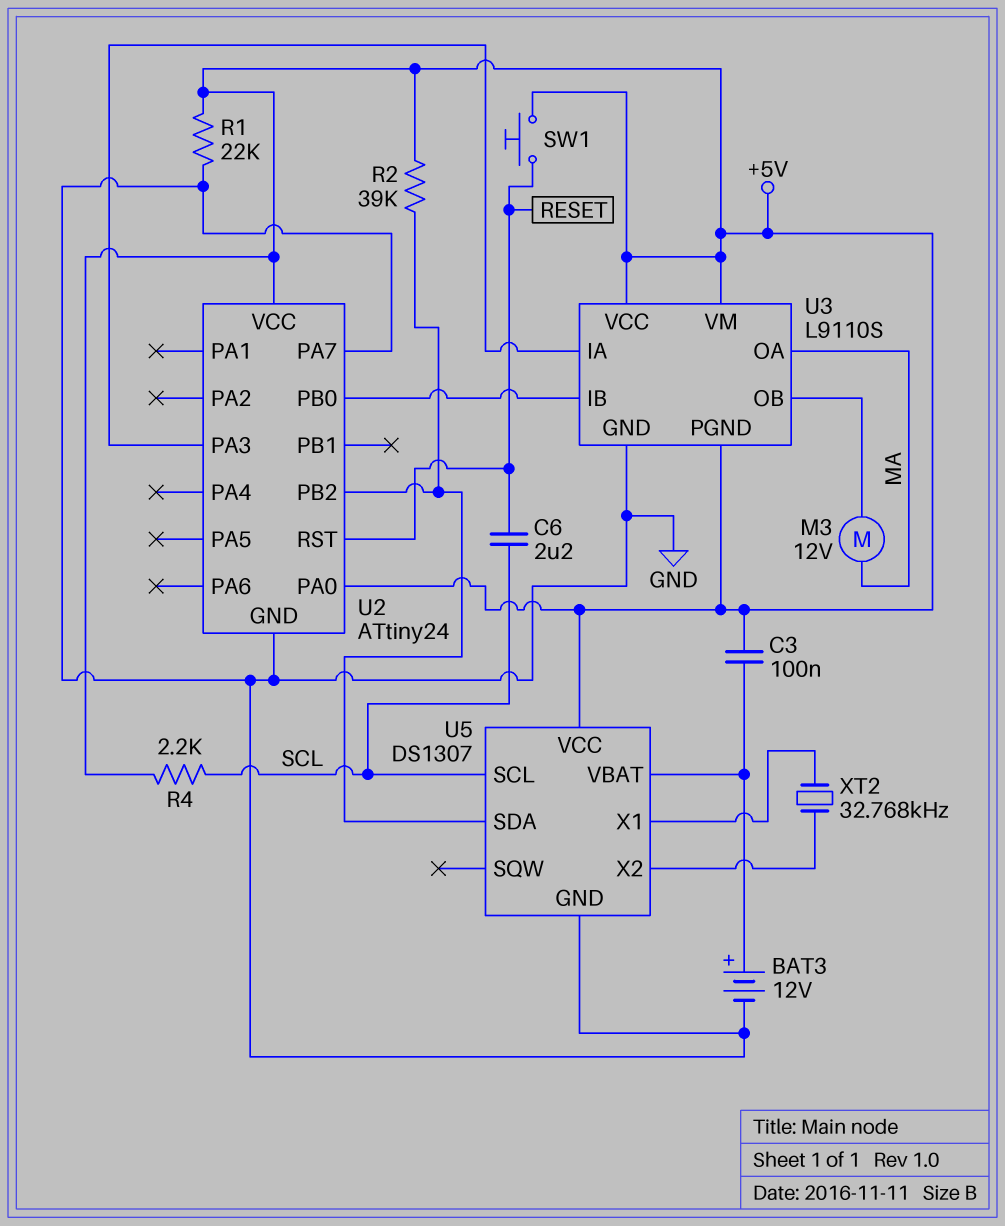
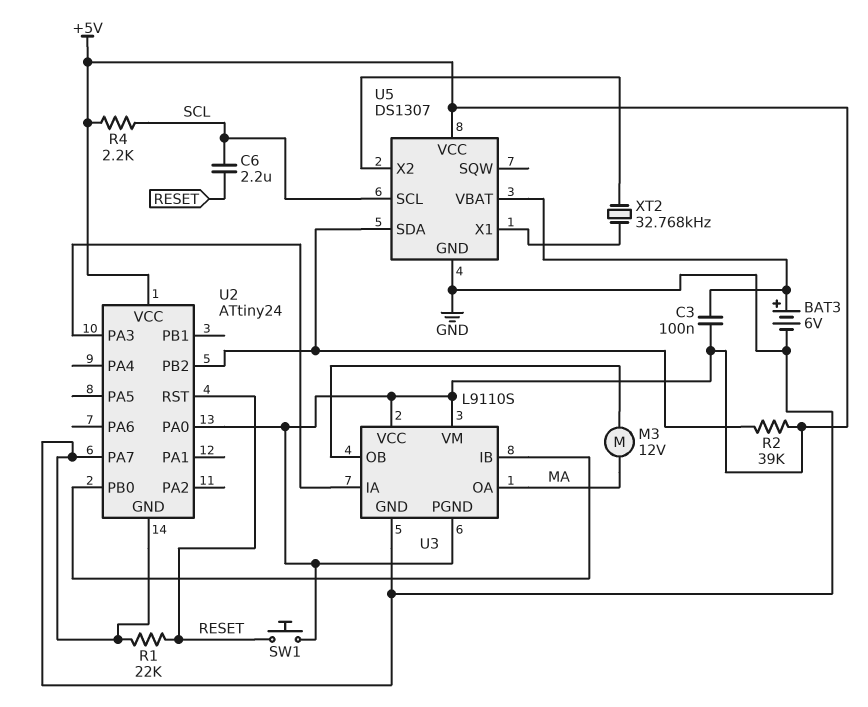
BAT3: 12V (plus U5/VBAT, minus GND) -> 6V (plus U5/VBAT, minus GND)
R1: 22k (+5V, GND) -> 22k (GND, RESET)

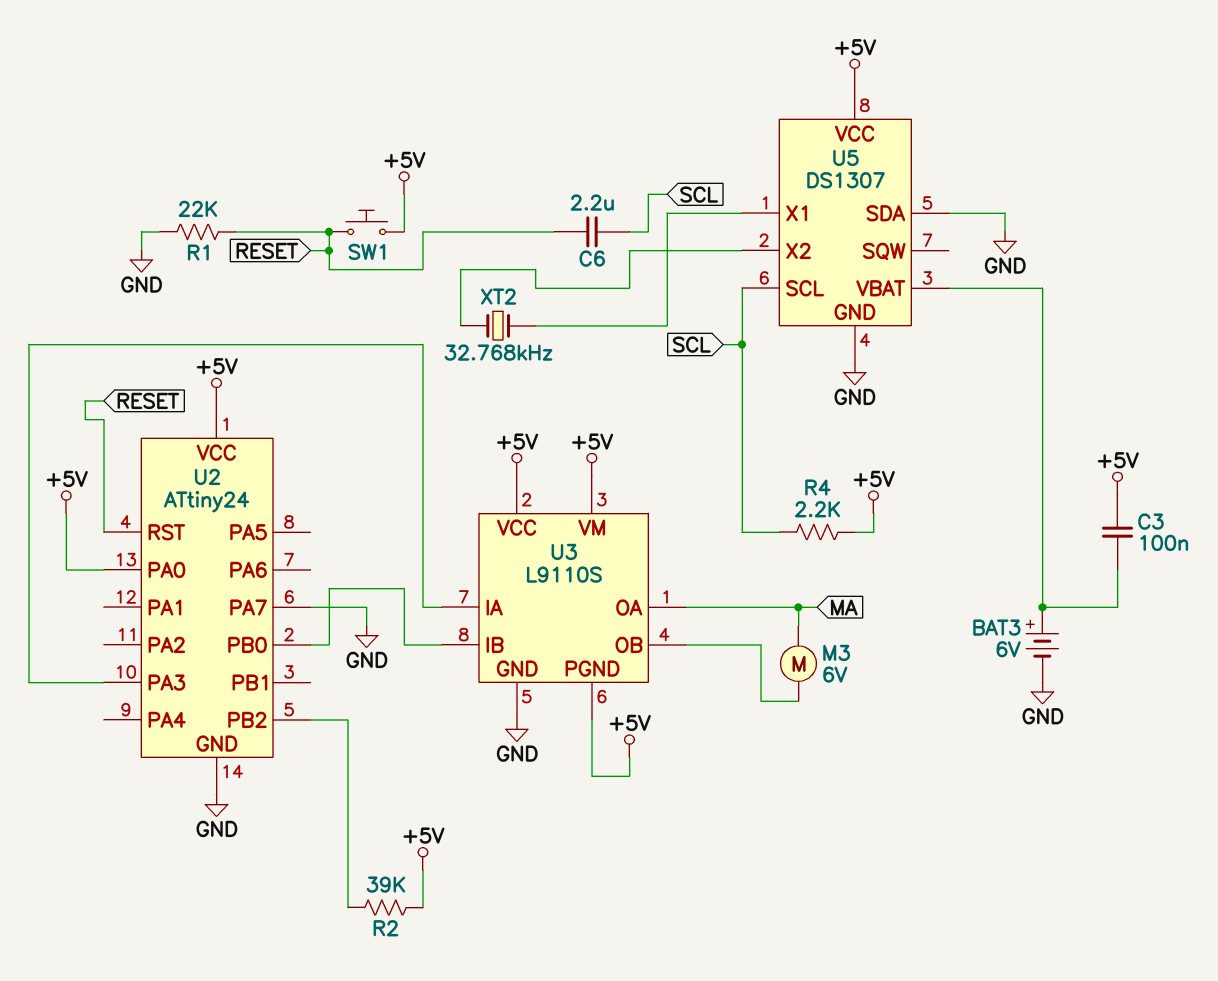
M3: motor 12V (MA, U3/OB) -> motor 6V (MA, U3/OB)
U5 pin SDA: U2/PB2 -> GND

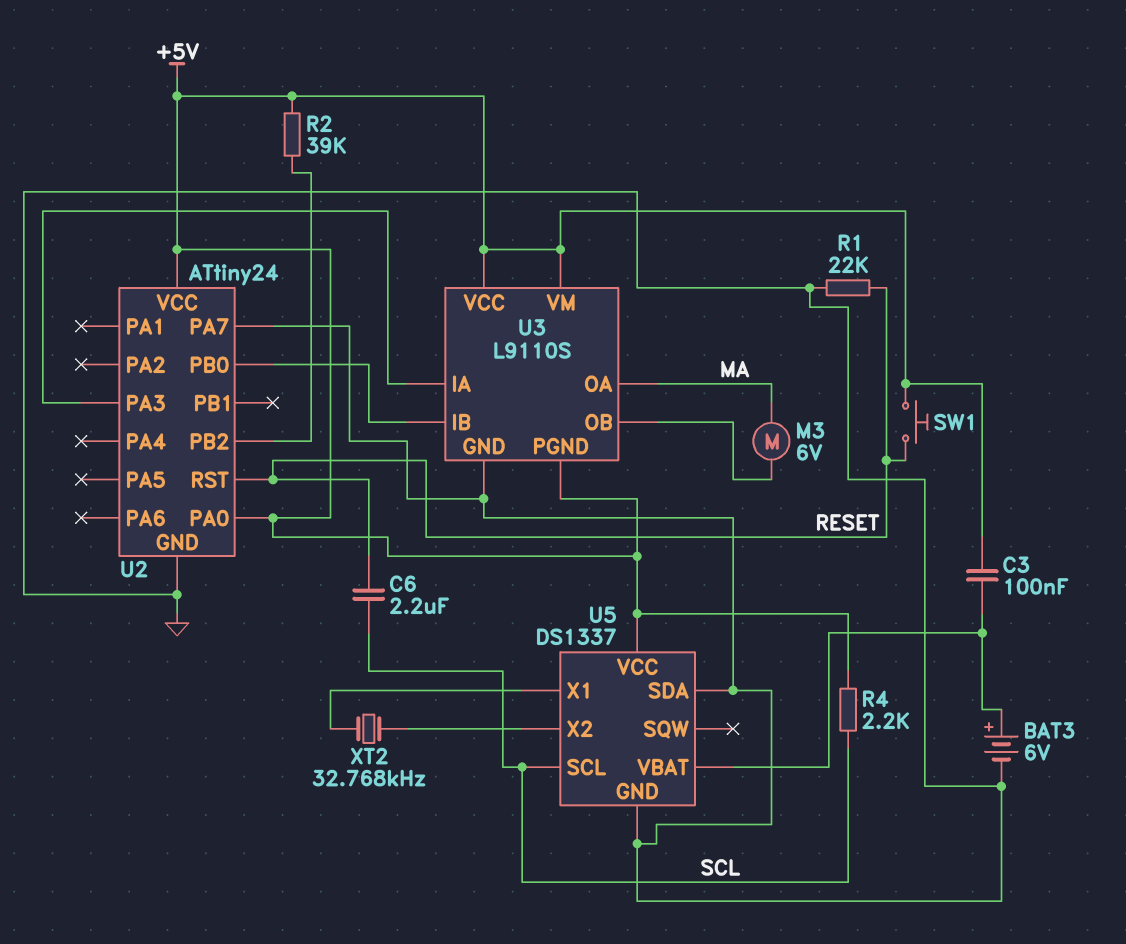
U5: DS1307 -> DS1337

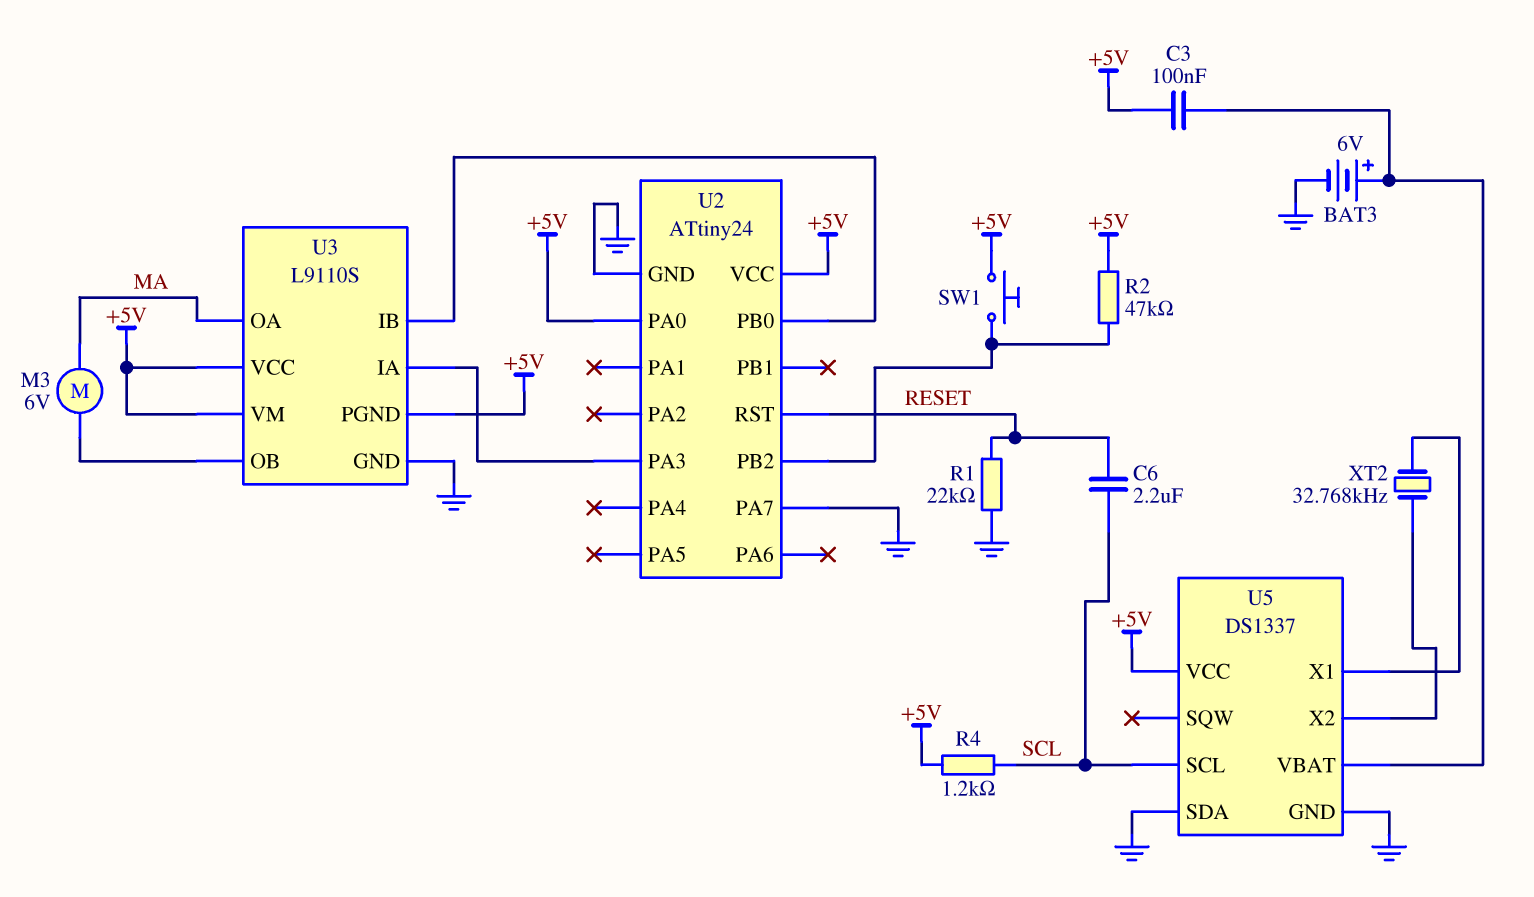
R2: 39k (+5V, U2/PB2) -> 47k (+5V, U2/PB2)
R4: 2.2k (+5V, SCL) -> 1.2k (+5V, SCL)
SW1: button (+5V, RESET) -> button (+5V, U2/PB2)

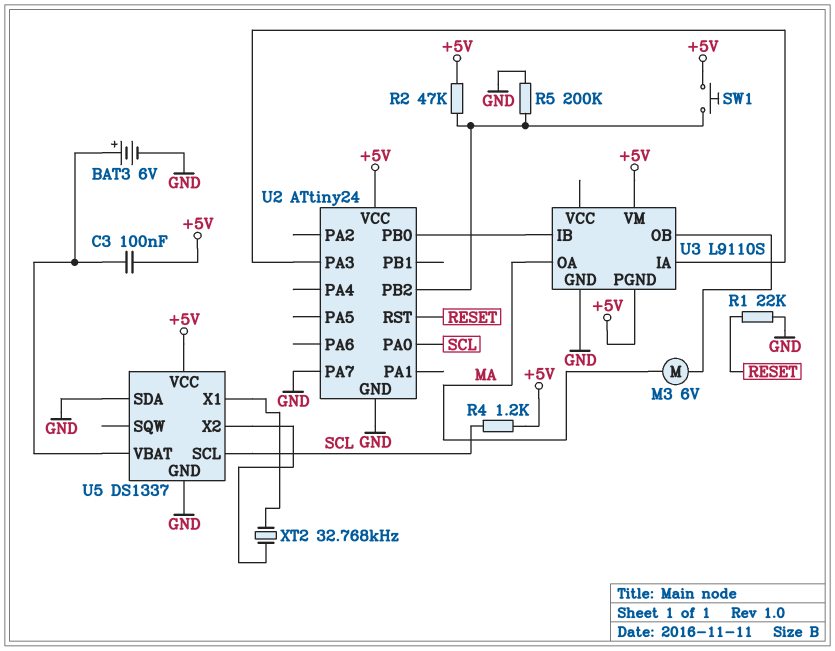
C6: 2.2uF (RESET, SCL) -> none
R5: none -> 200k (GND, U2/PB2)
U2 pin PA0: +5V -> SCL
U3 pin VCC: +5V -> none

